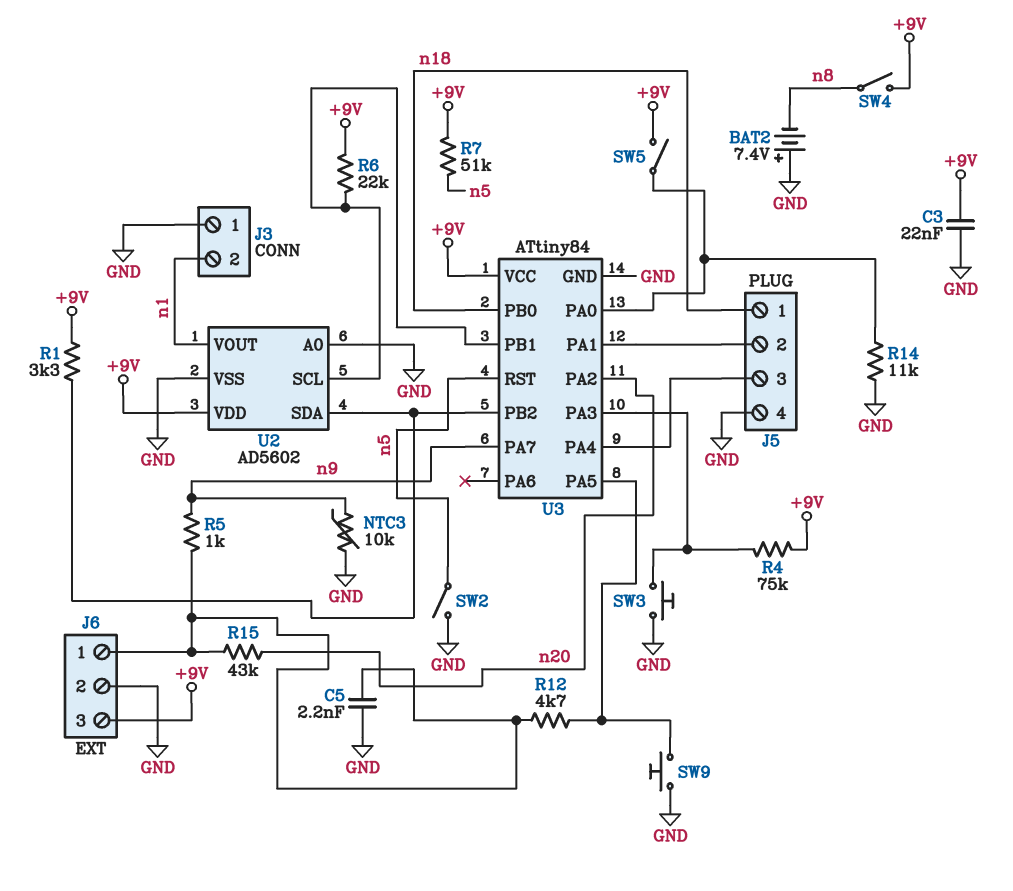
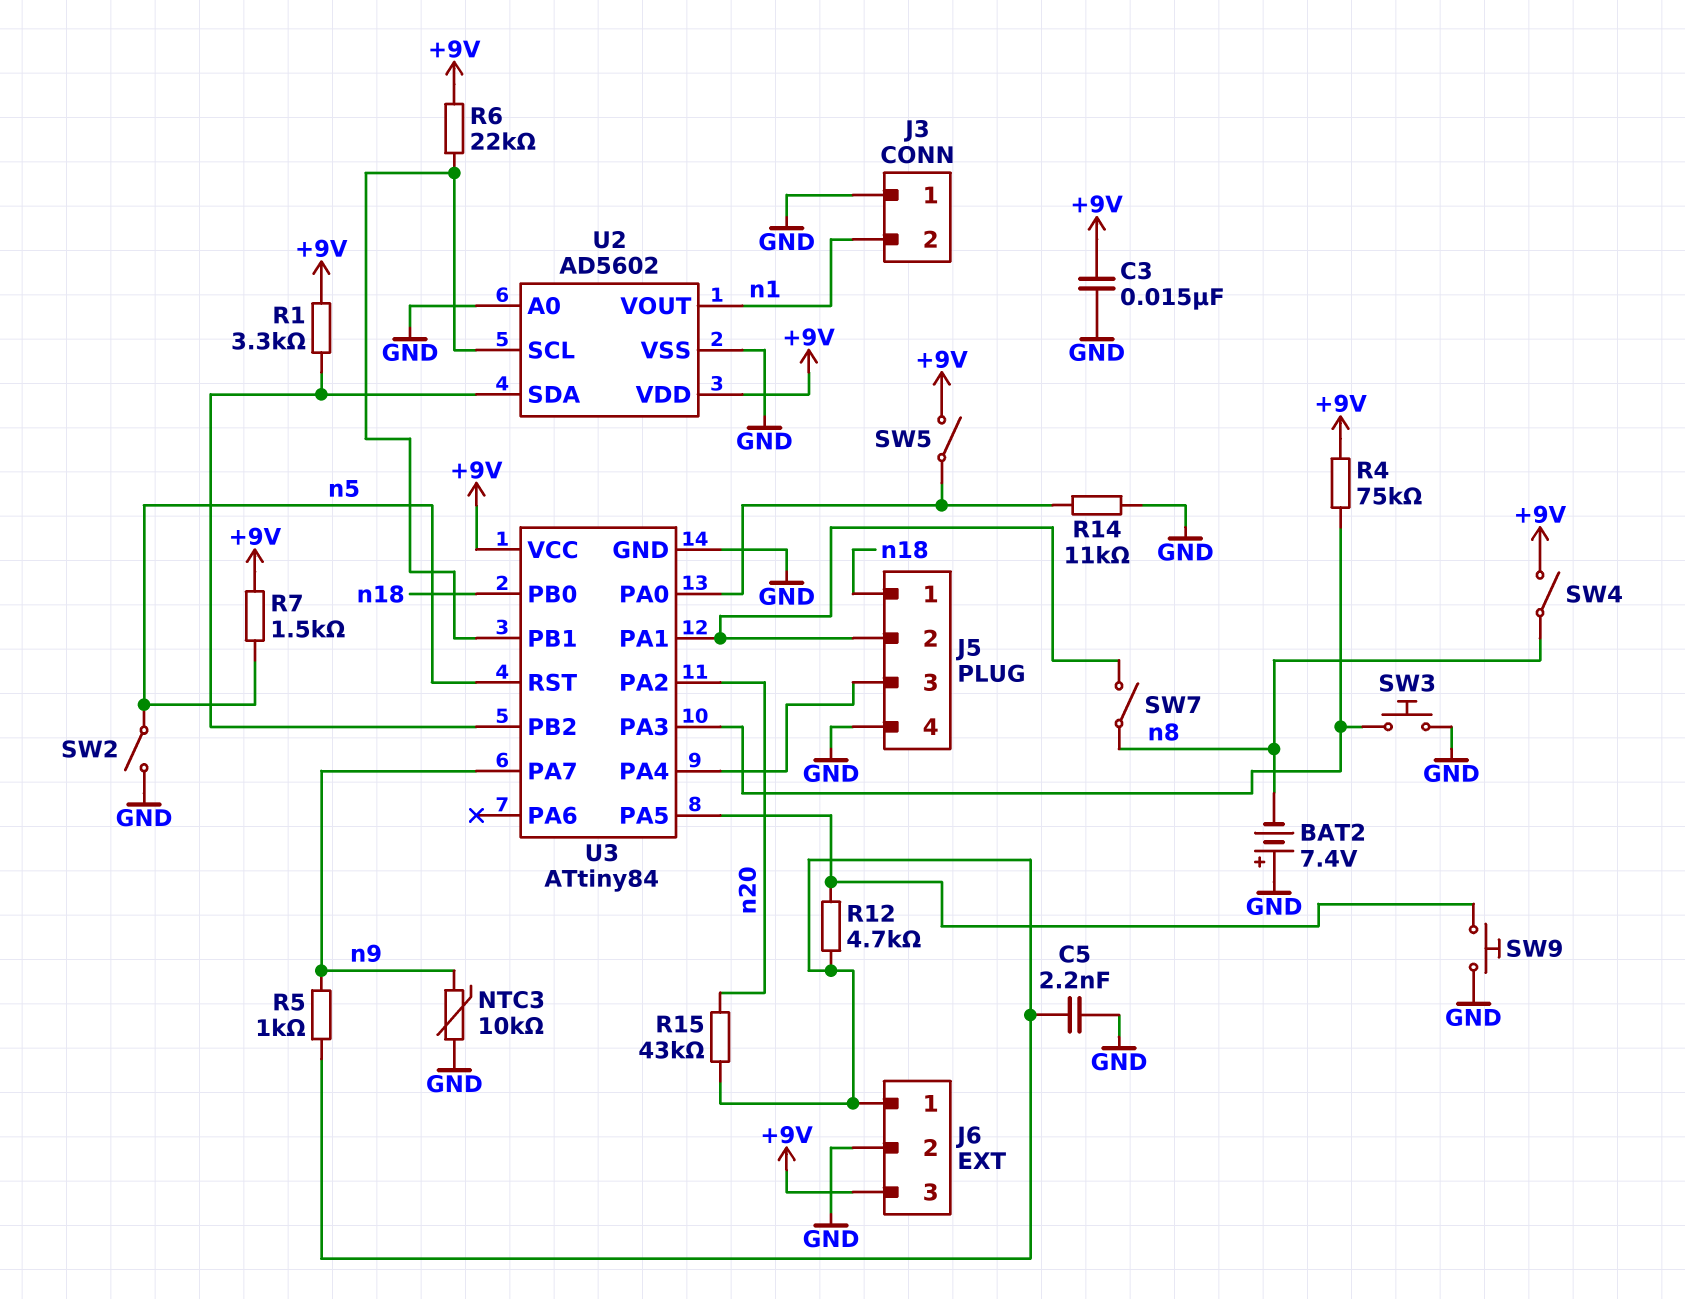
C3: 22nF (+9V, GND) -> 15nF (+9V, GND)
R7: 51k (+9V, n5) -> 1.5k (+9V, n5)
SW7: none -> switch (J5/2, n8)

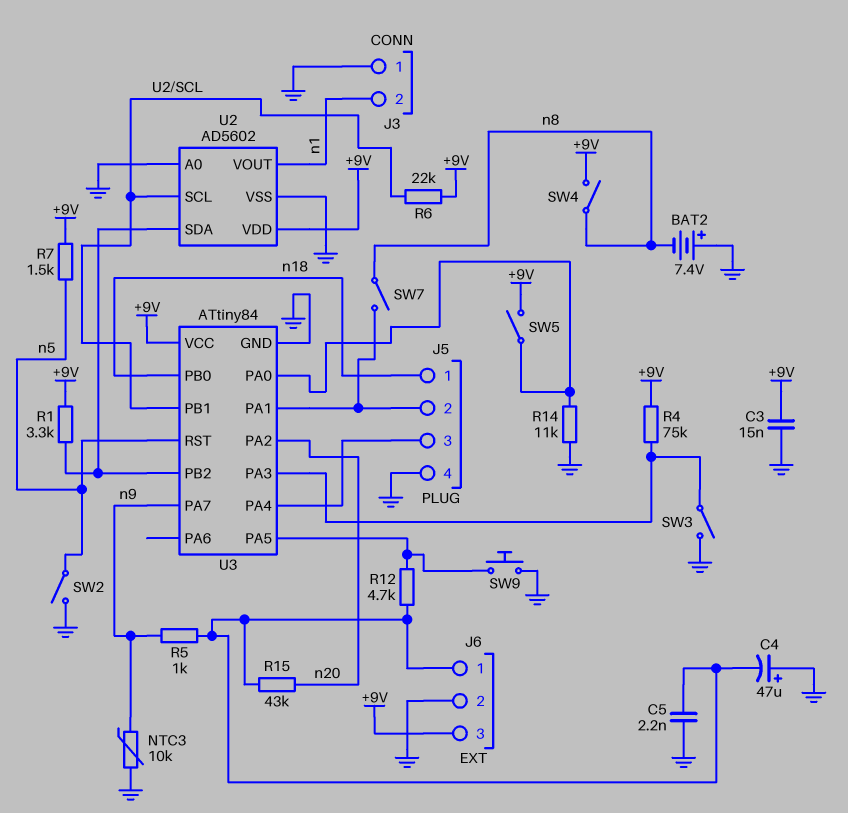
C4: none -> 47uF (plus GND, minus J6/1)
SW3: button (GND, U3/PA3) -> switch (GND, U3/PA3)

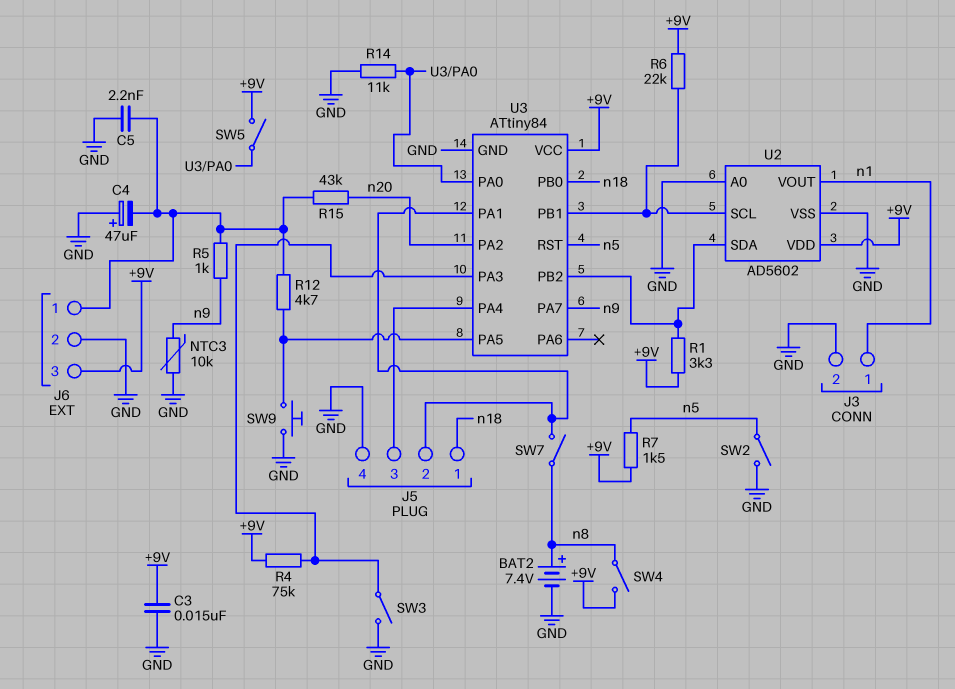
BAT2: 7.4V (plus GND, minus n8) -> 7.4V (plus n8, minus GND)
J3 pin 1: GND -> n1
J3 pin 2: n1 -> GND

